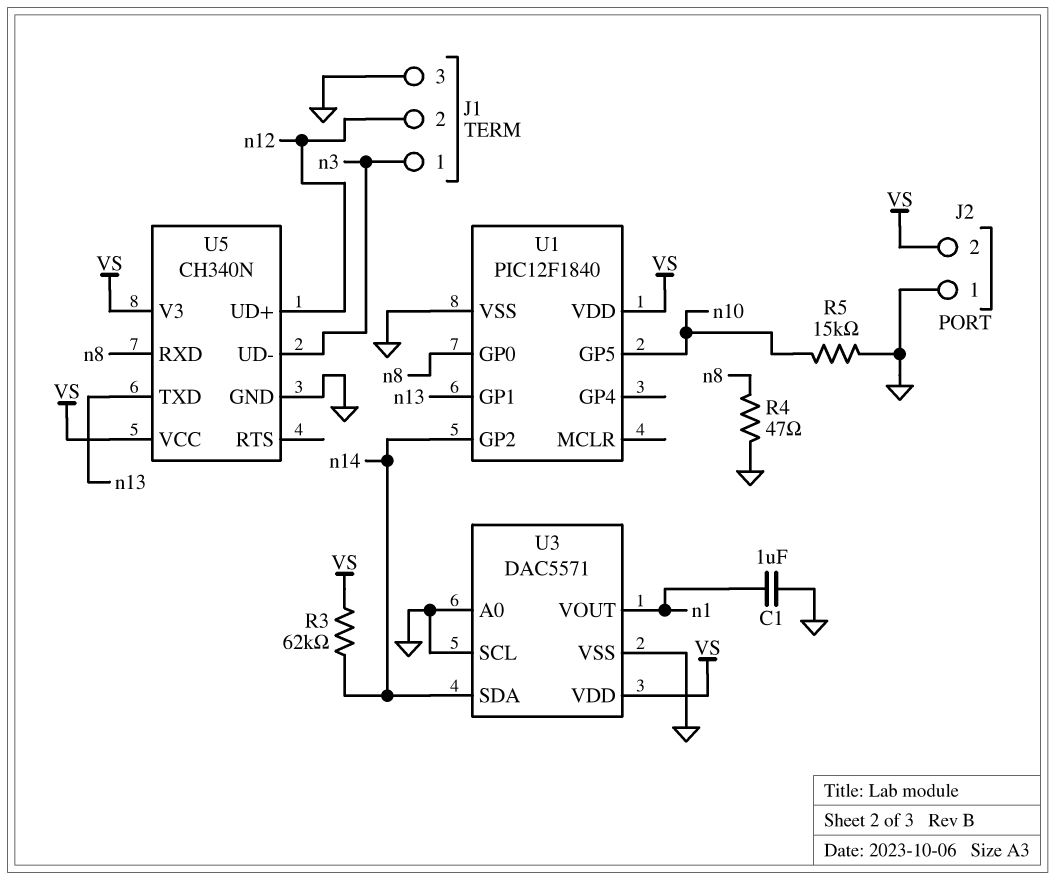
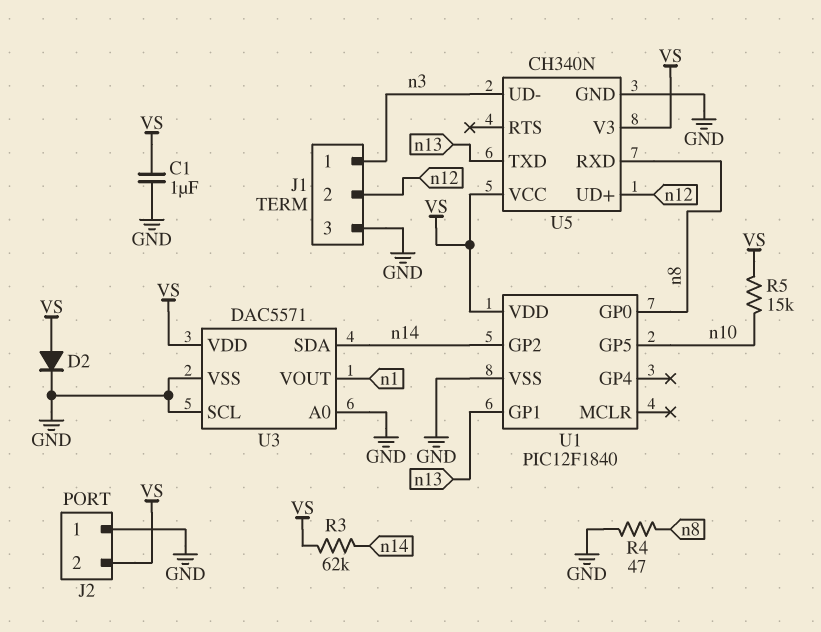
C1: 1uF (GND, n1) -> 1uF (GND, VS)
D2: none -> diode (A VS, K GND)
R5: 15k (GND, n10) -> 15k (VS, n10)

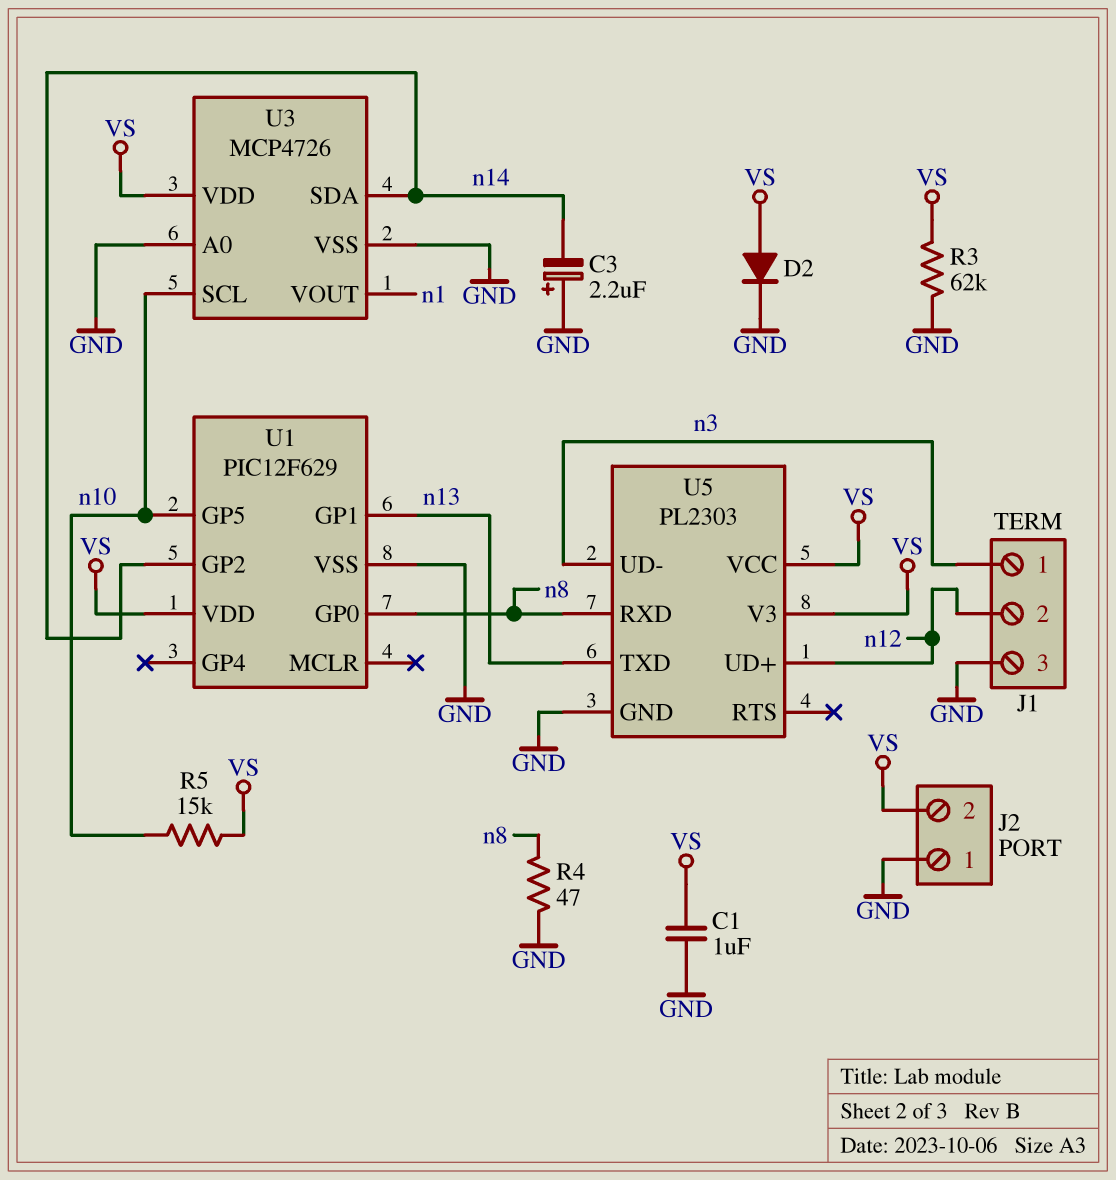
C3: none -> 2.2uF (plus GND, minus n14)
R3: 62k (VS, n14) -> 62k (GND, VS)
U1: PIC12F1840 -> PIC12F629
U3: DAC5571 -> MCP4726
U3 pin SCL: GND -> n10
U5: CH340N -> PL2303

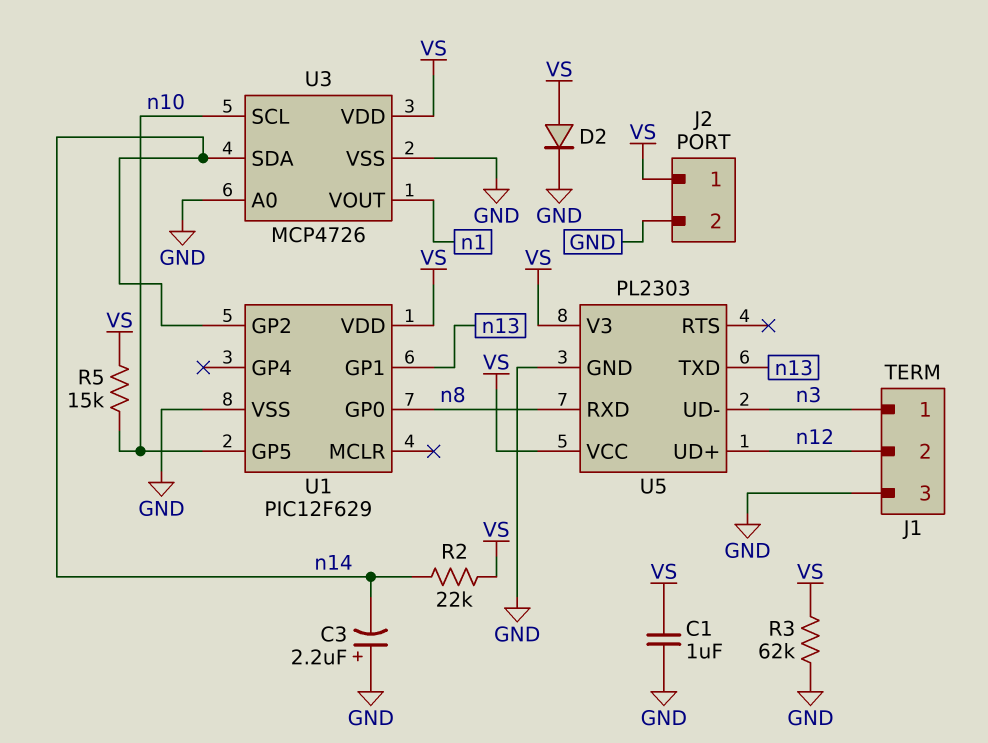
J2 pin 1: GND -> VS
J2 pin 2: VS -> GND
R2: none -> 22k (VS, n14)
R4: 47 (GND, n8) -> none

